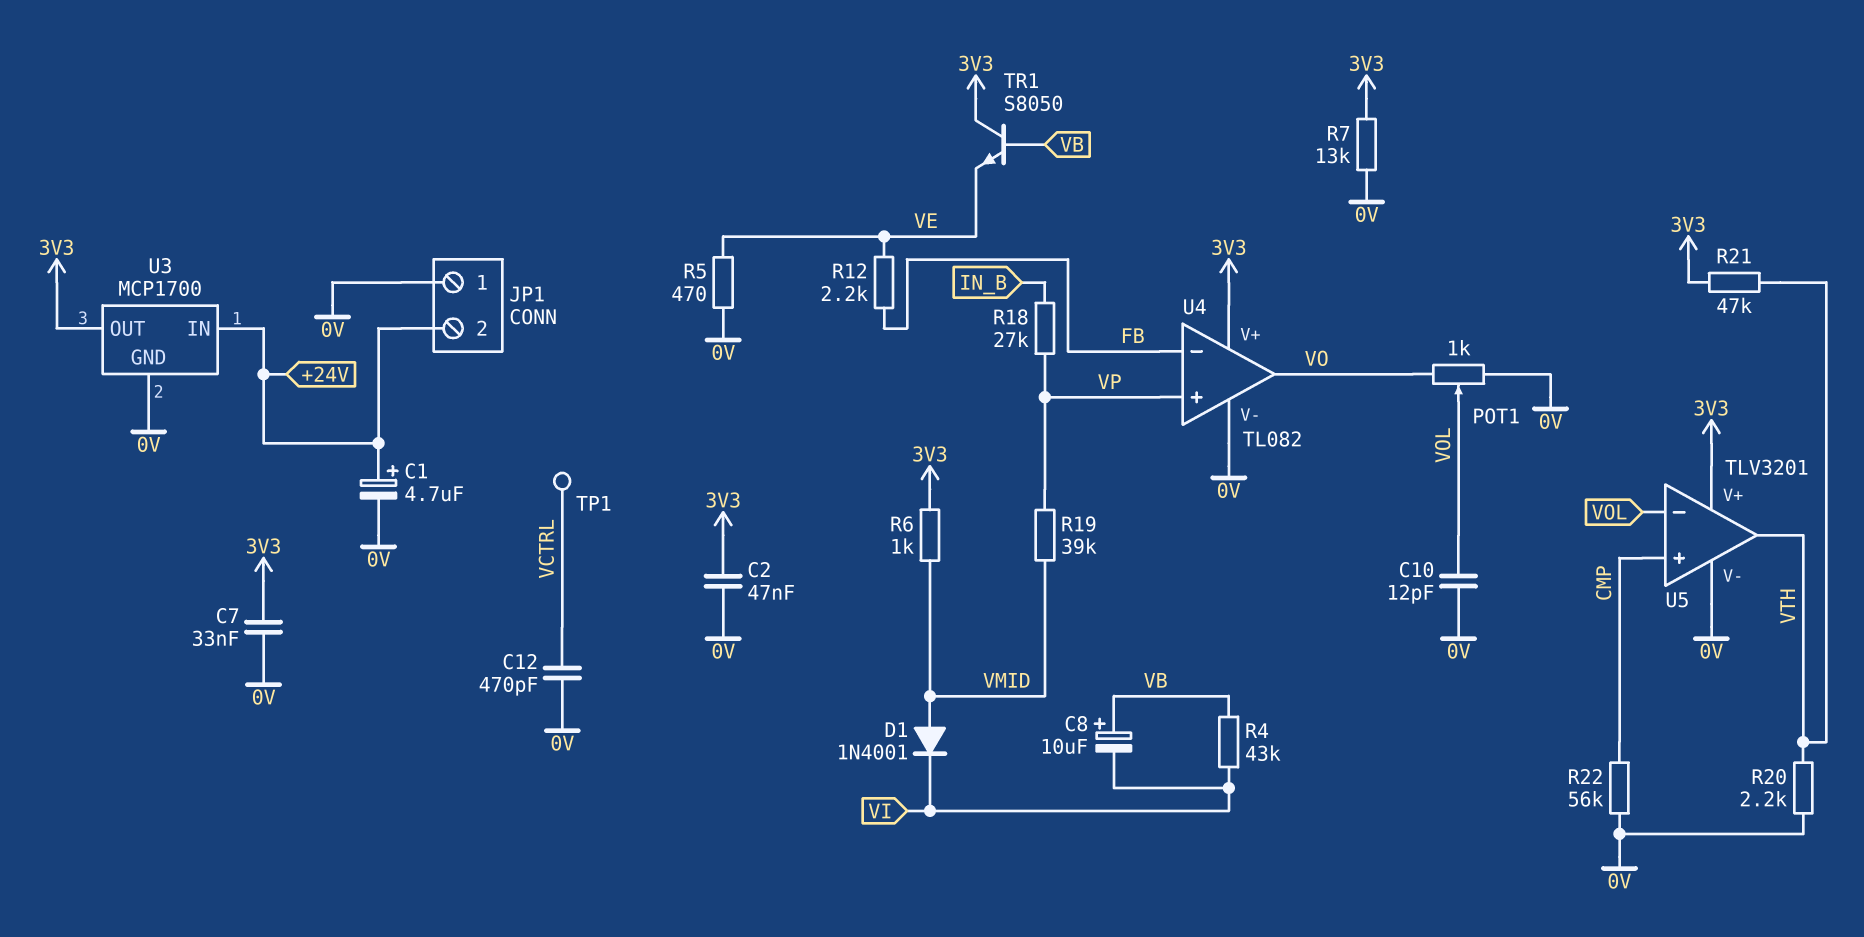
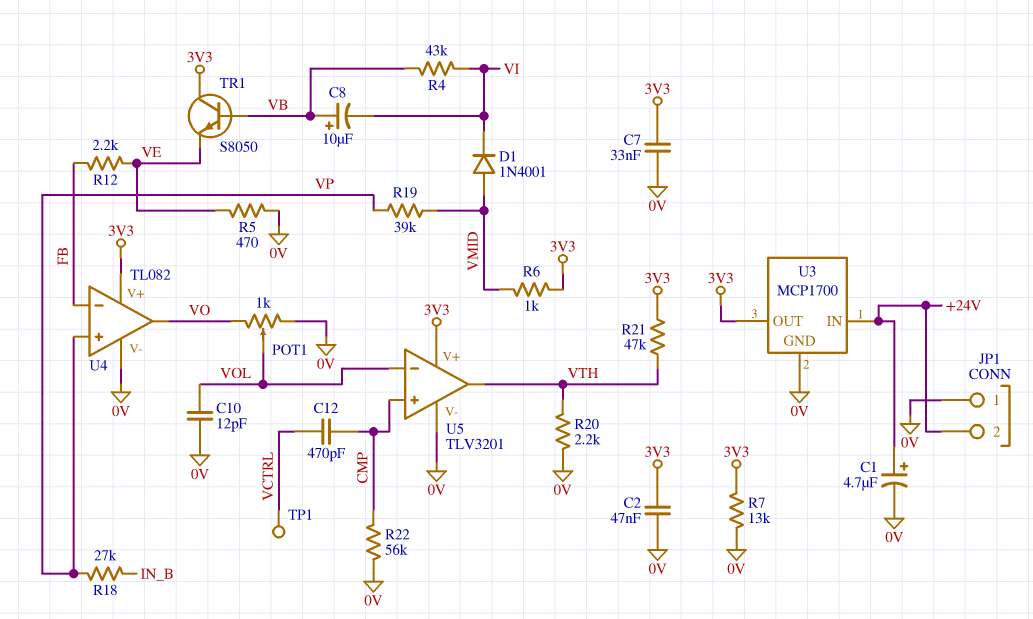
C12: 470pF (0V, VCTRL) -> 470pF (CMP, VCTRL)

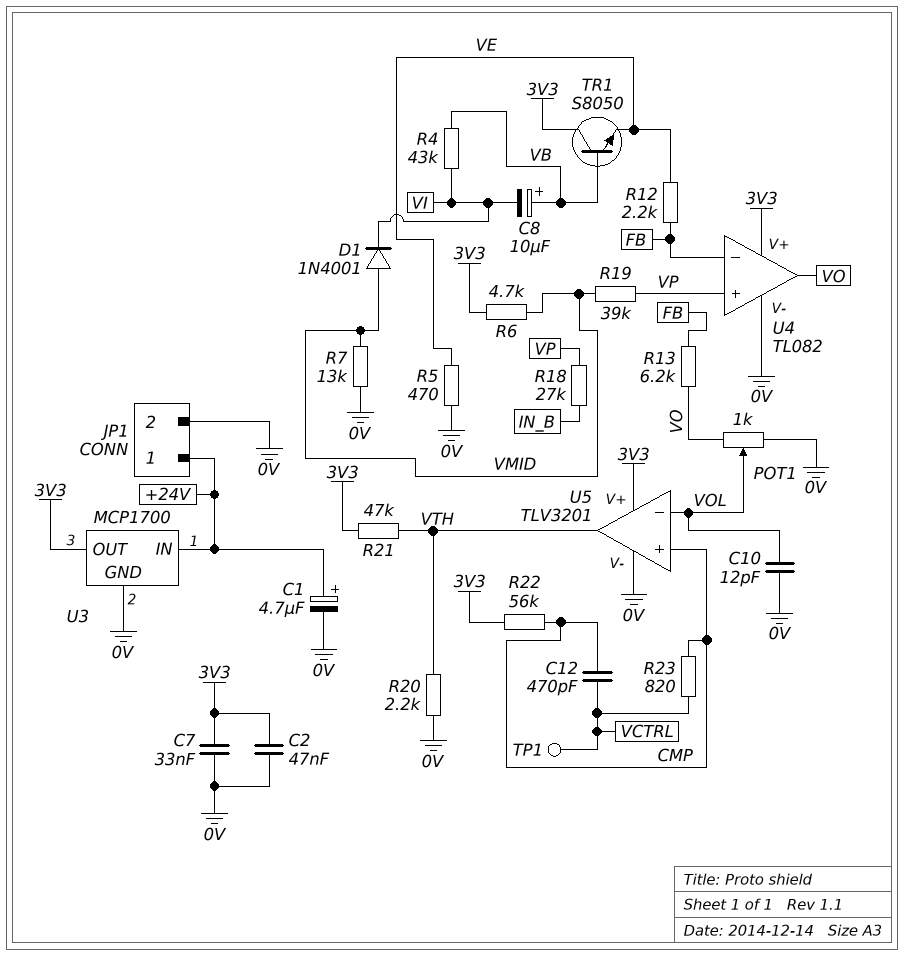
JP1 pin 1: 0V -> +24V
JP1 pin 2: +24V -> 0V
R6: 1k (3V3, VMID) -> 4.7k (3V3, VMID)
R7: 13k (0V, 3V3) -> 13k (0V, VMID)
R13: none -> 6.2k (FB, VO)
R22: 56k (0V, CMP) -> 56k (3V3, CMP)
R23: none -> 820 (CMP, VCTRL)

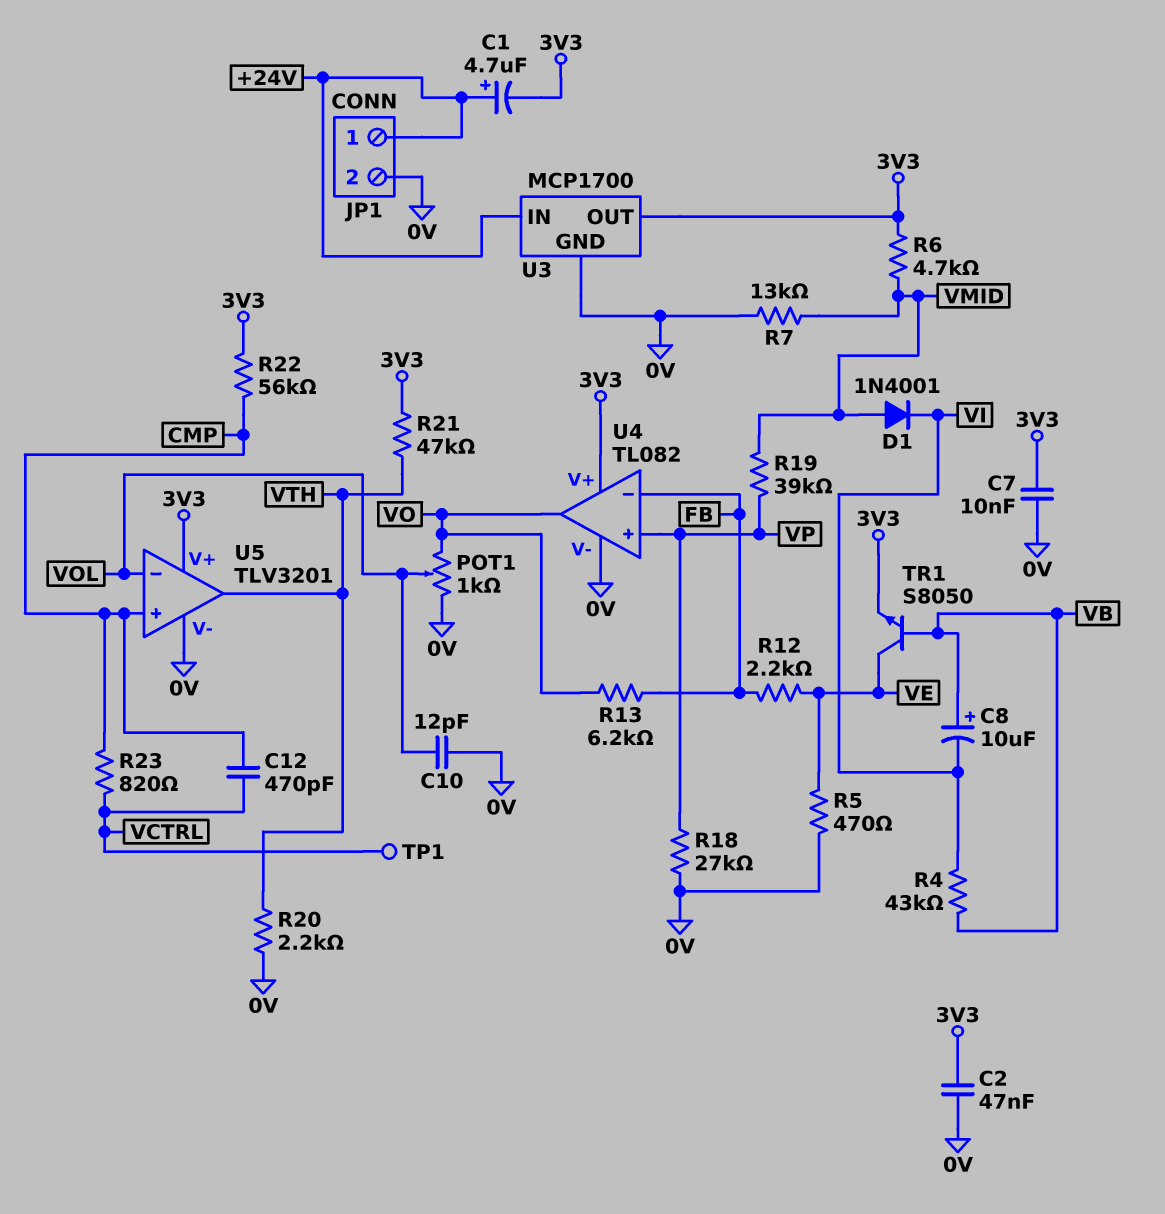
C1: 4.7uF (plus +24V, minus 0V) -> 4.7uF (plus +24V, minus 3V3)
C7: 33nF (0V, 3V3) -> 10nF (0V, 3V3)
R18: 27k (IN_B, VP) -> 27k (0V, VP)
TR1: NPN S8050 (B VB, C 3V3, E VE) -> NPN S8050 (B VB, C VE, E 3V3)

